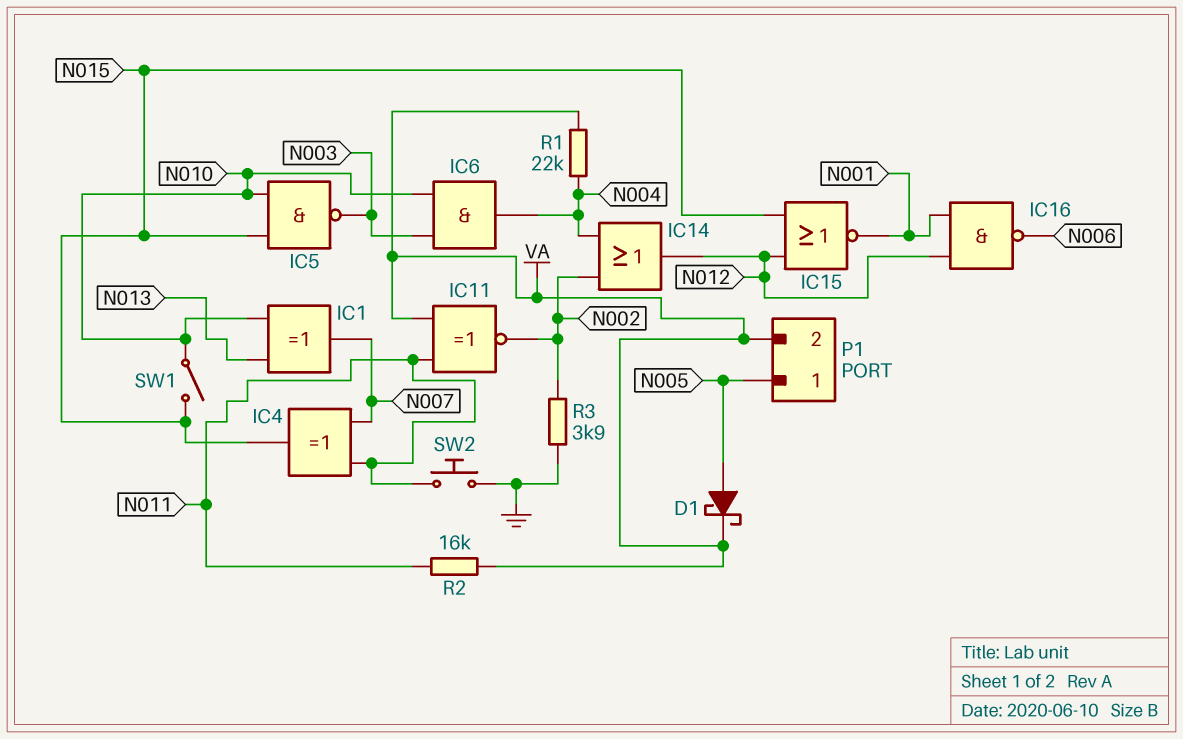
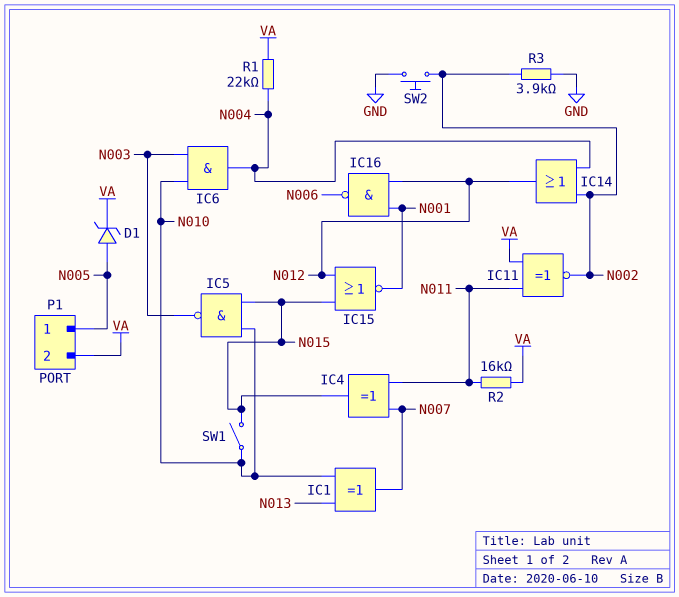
D1: schottky (A N005, K VA) -> zener (A N005, K VA)
SW2: button (GND, N011) -> button (GND, N002)

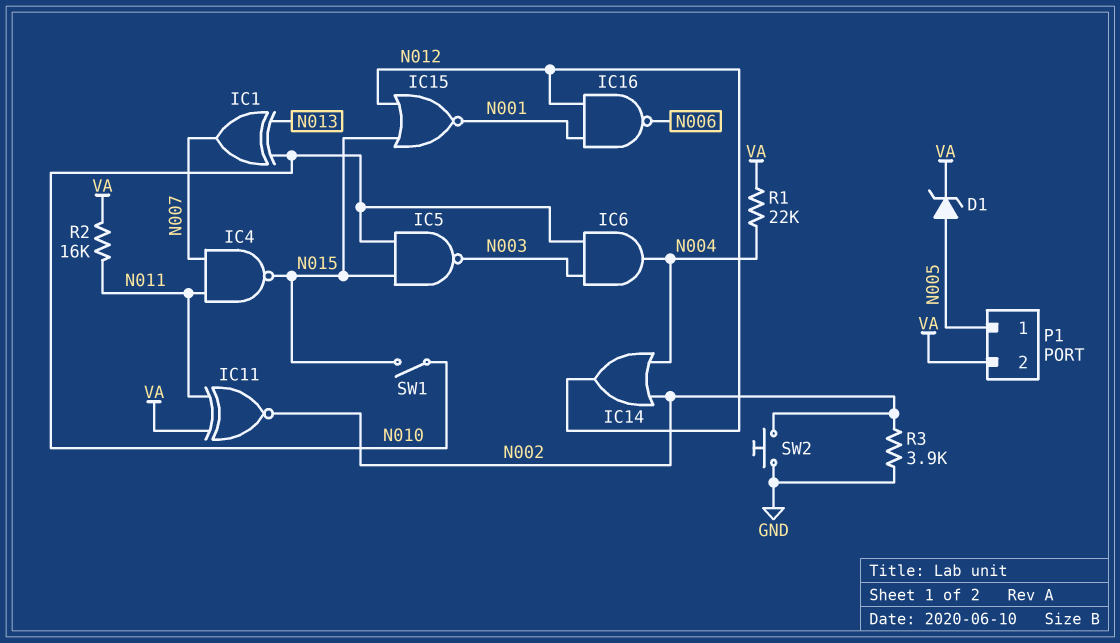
IC4: XOR (in N007, in N011, out N015) -> NAND (in N007, in N011, out N015)

